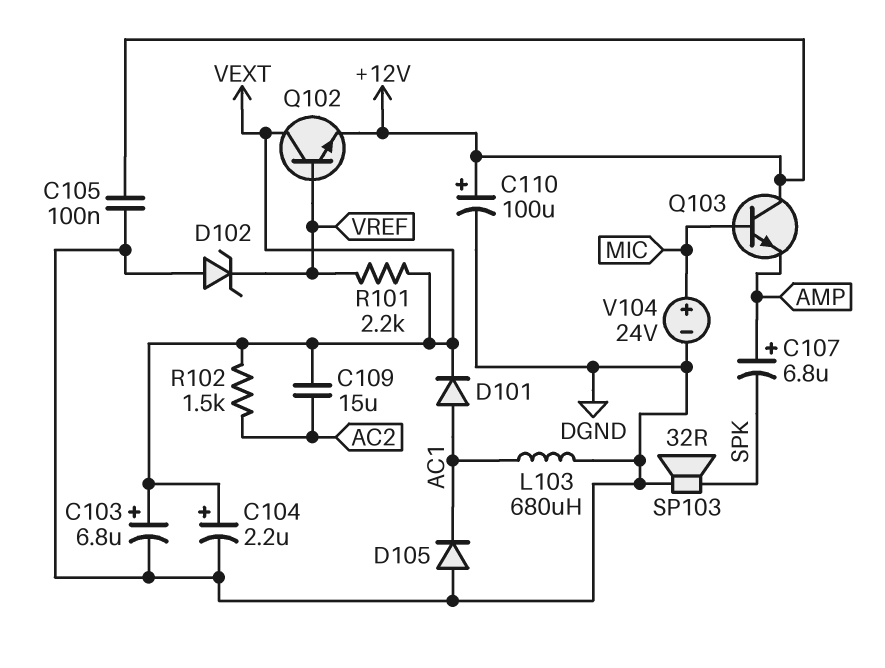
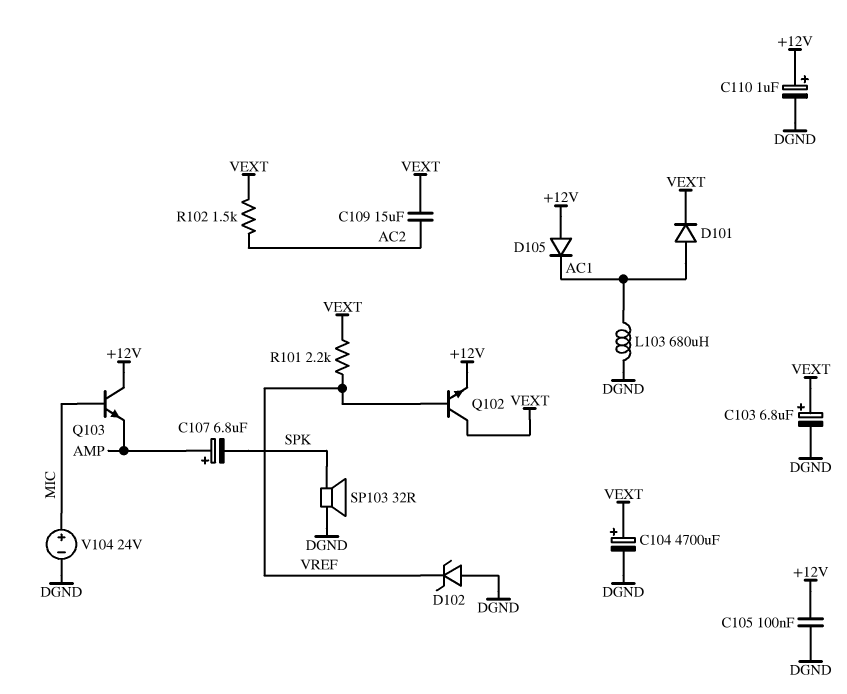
C104: 2.2uF (plus VEXT, minus DGND) -> 4700uF (plus VEXT, minus DGND)
C110: 100uF (plus +12V, minus DGND) -> 1uF (plus +12V, minus DGND)
D105: diode (A DGND, K AC1) -> diode (A +12V, K AC1)

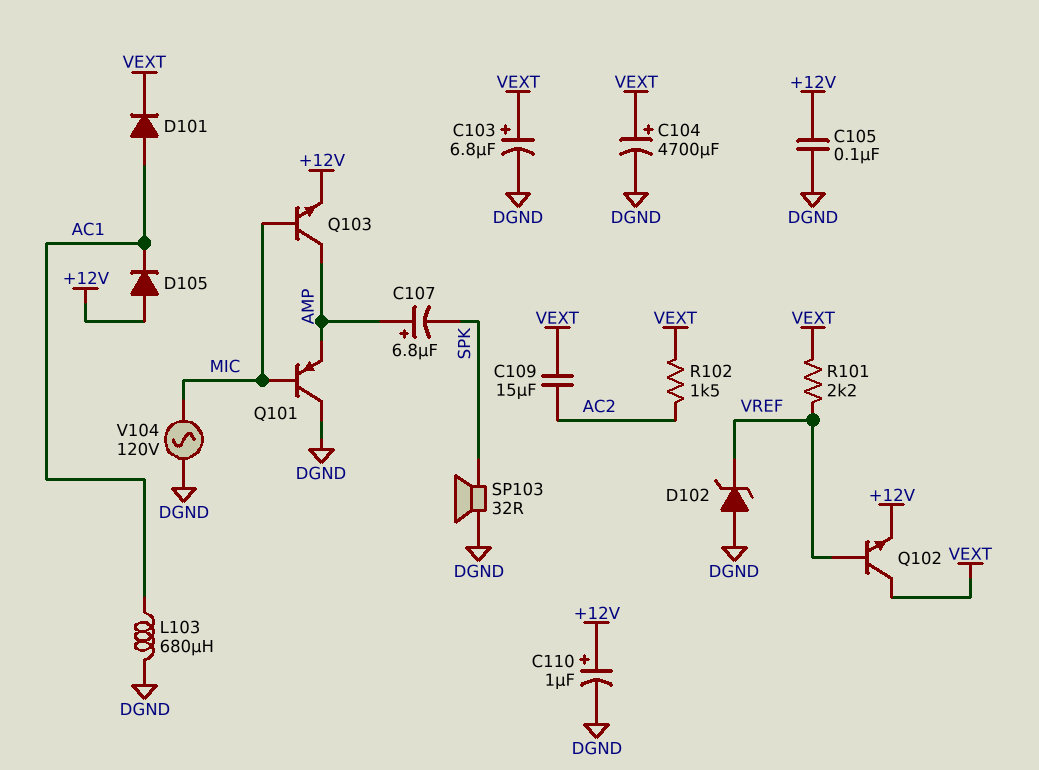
Q101: none -> PNP (B MIC, C DGND, E AMP)
Q103: NPN (B MIC, C +12V, E AMP) -> NPN (B MIC, C AMP, E +12V)
V104: 24V (plus MIC, minus DGND) -> AC 120V (DGND, MIC)

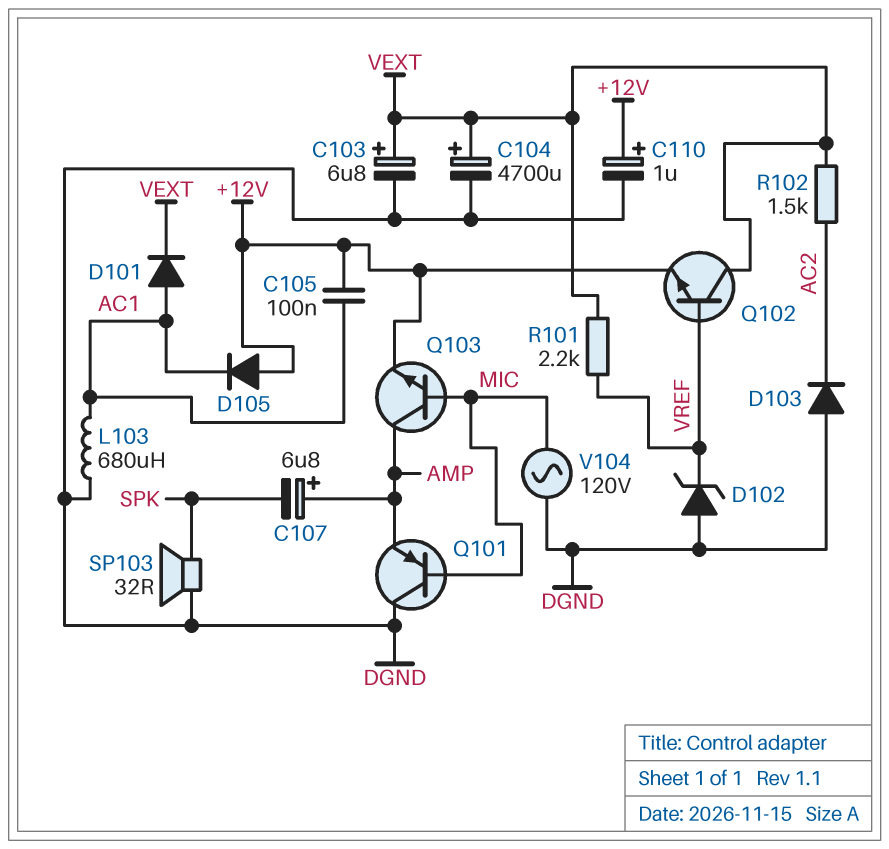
C105: 100nF (+12V, DGND) -> 100nF (+12V, AC1)
C109: 15uF (AC2, VEXT) -> none
D103: none -> diode (A DGND, K AC2)

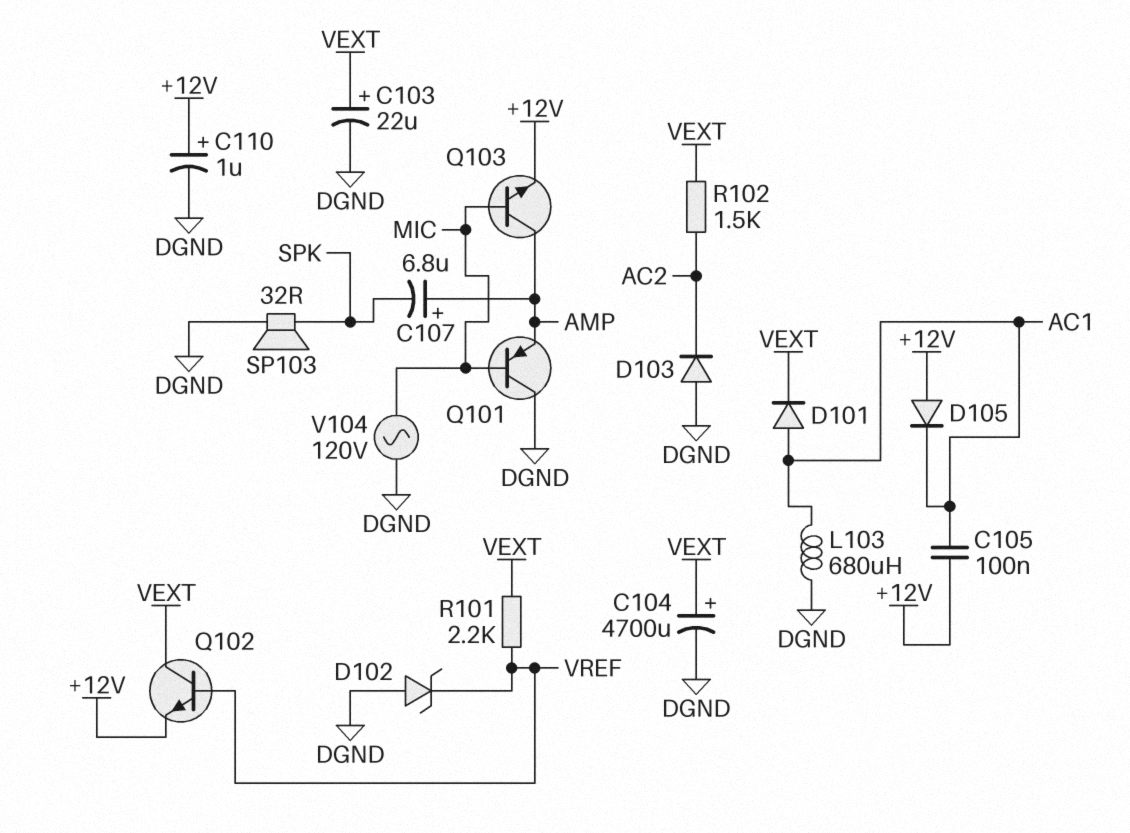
C103: 6.8uF (plus VEXT, minus DGND) -> 22uF (plus VEXT, minus DGND)

